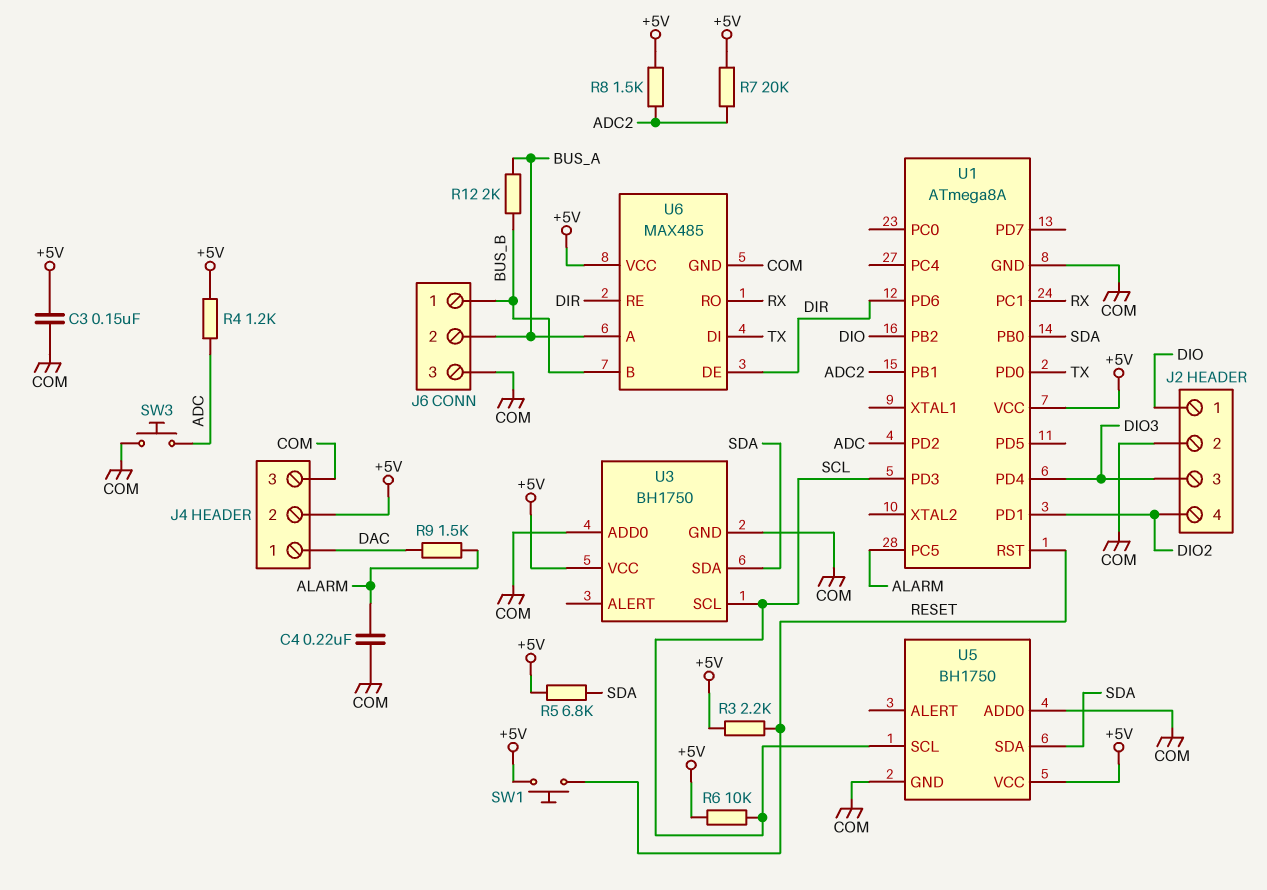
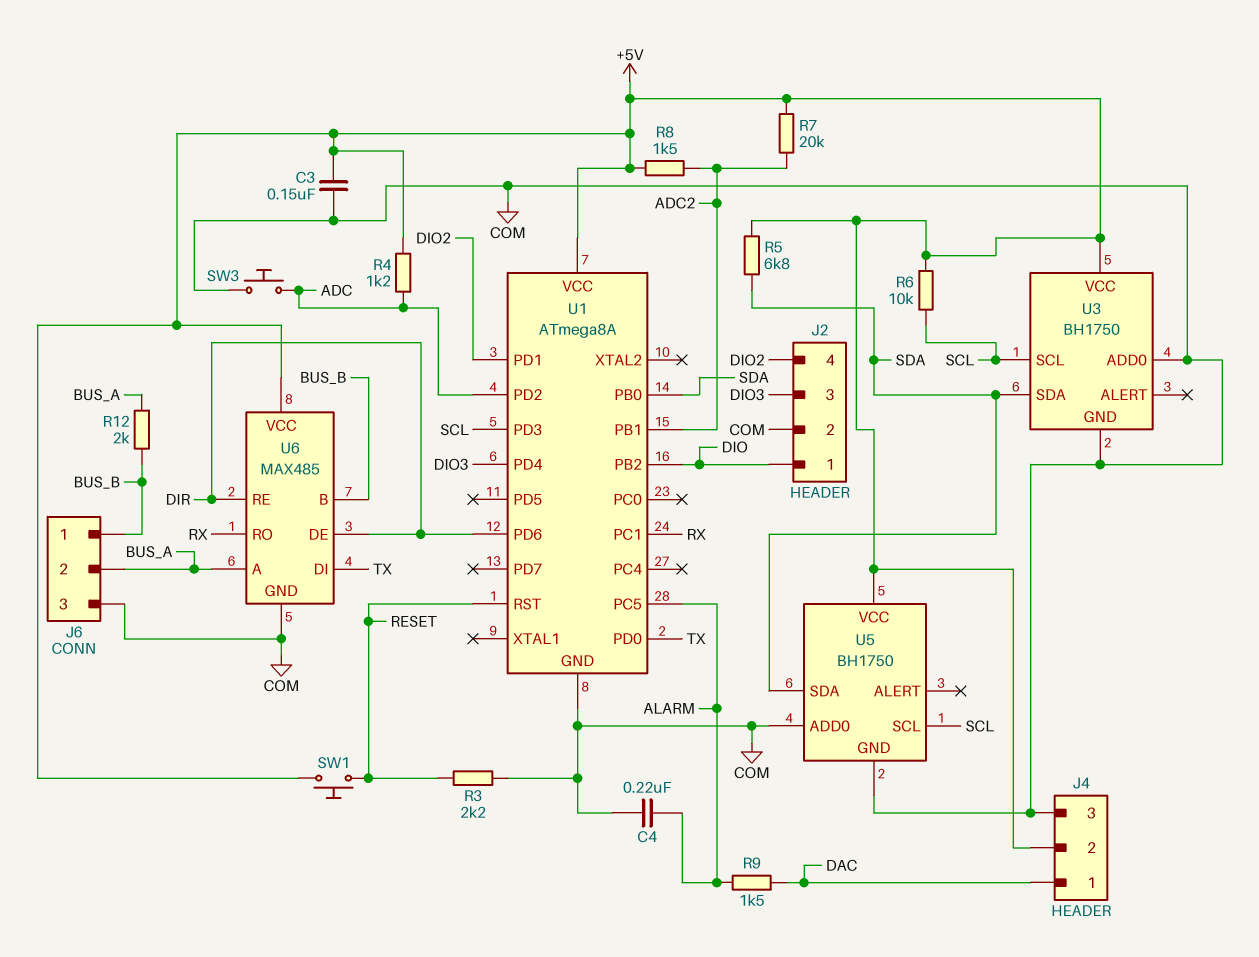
R3: 2.2k (+5V, RESET) -> 2.2k (COM, RESET)

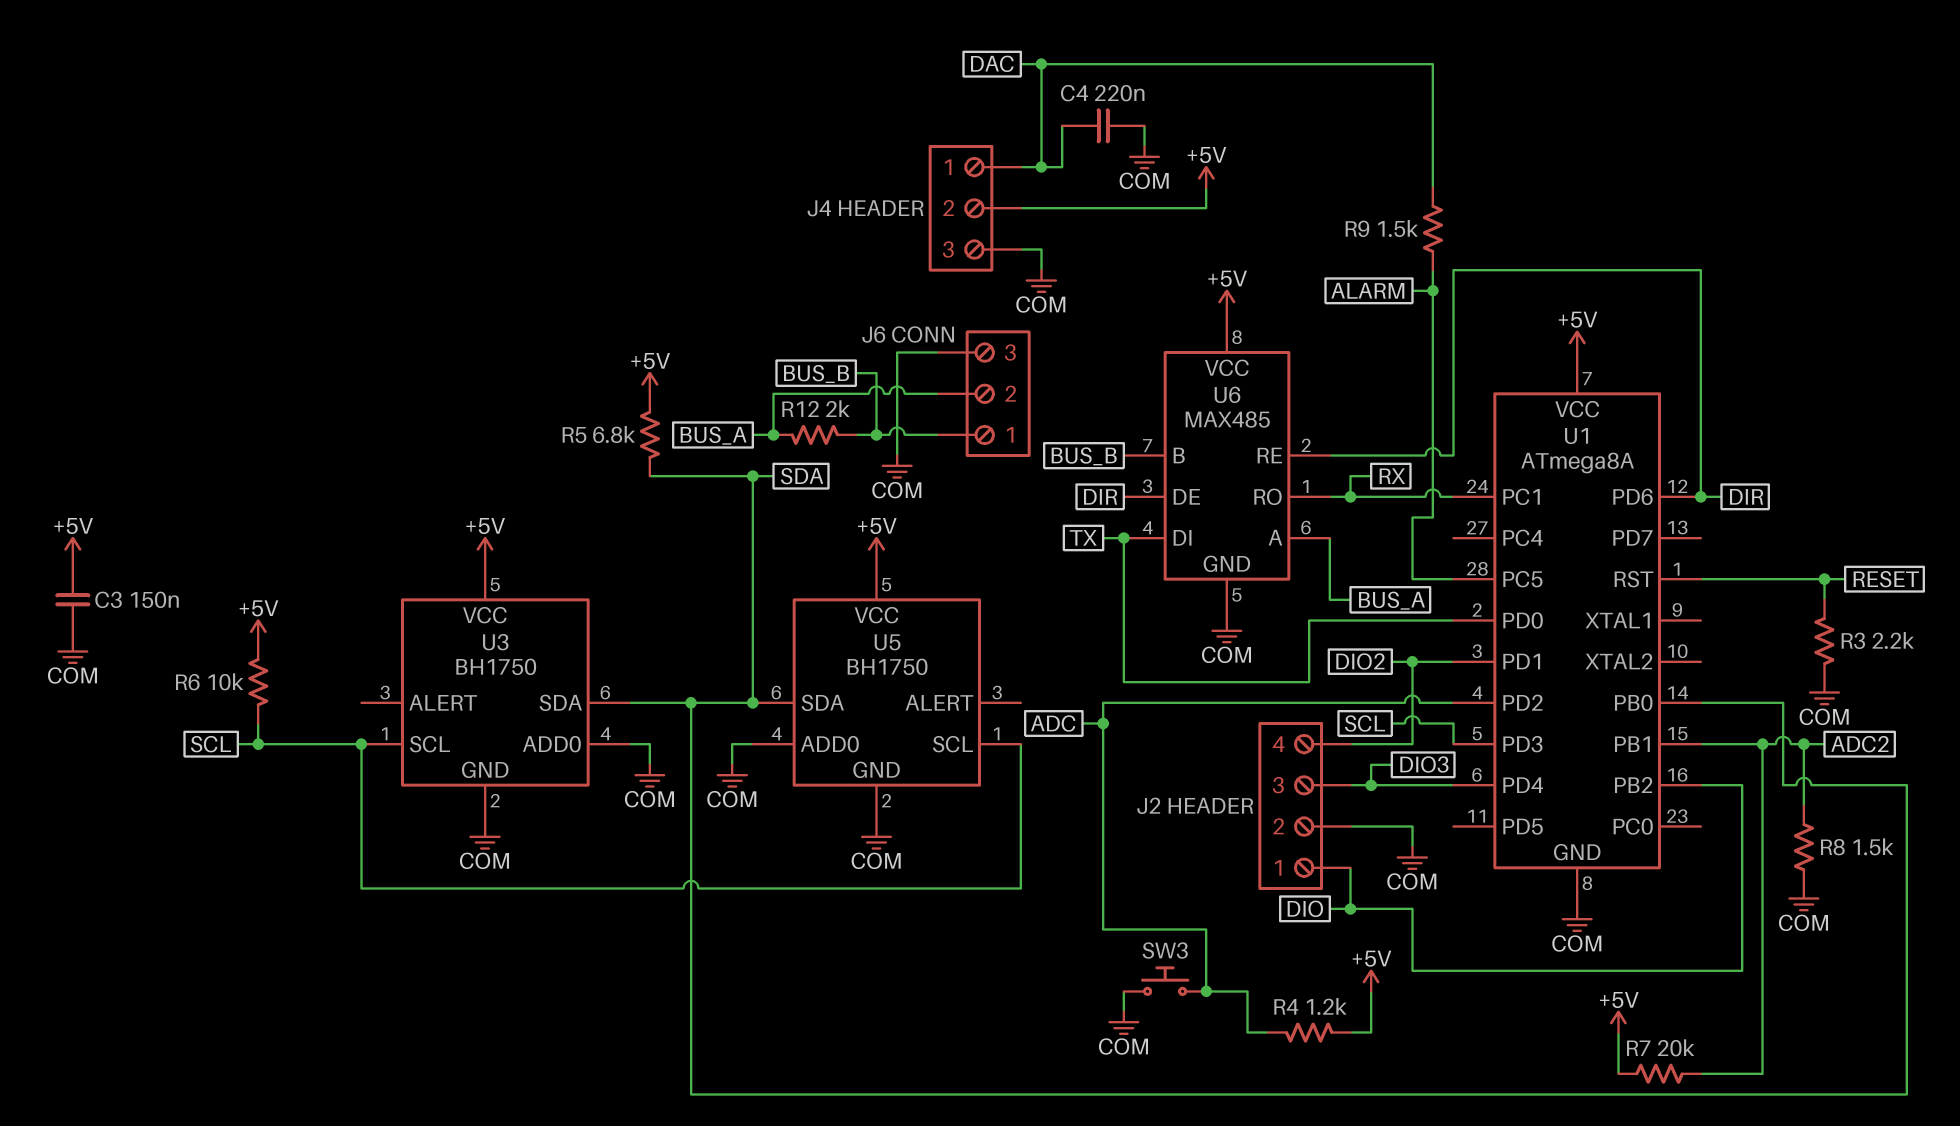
C4: 220nF (ALARM, COM) -> 220nF (COM, DAC)
R8: 1.5k (+5V, ADC2) -> 1.5k (ADC2, COM)
SW1: button (+5V, RESET) -> none

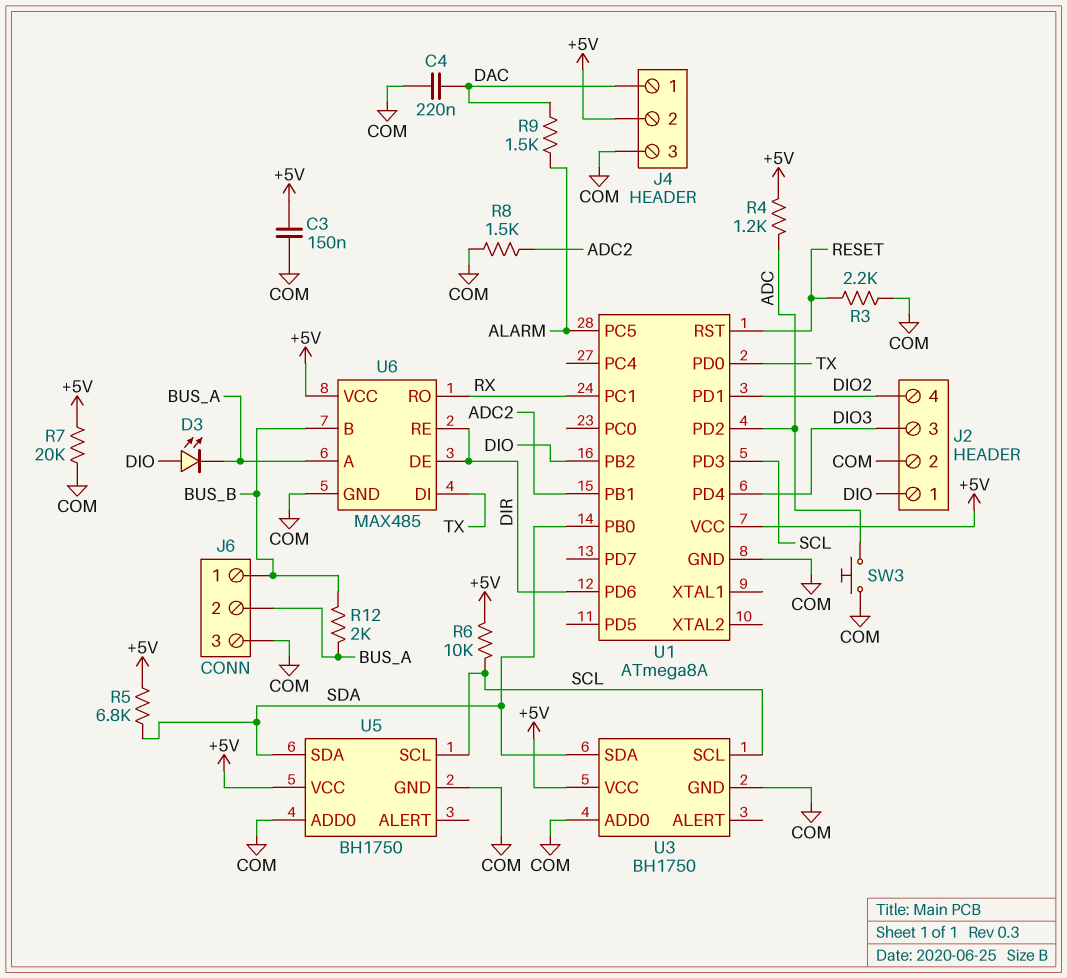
D3: none -> LED (A DIO, K BUS_A)
R7: 20k (+5V, ADC2) -> 20k (+5V, COM)

